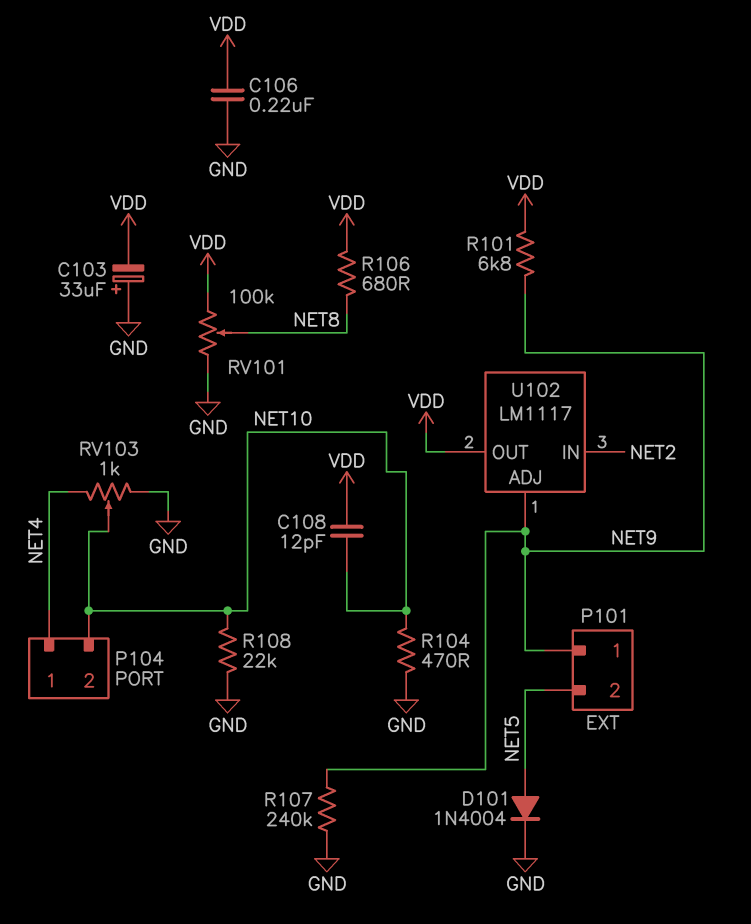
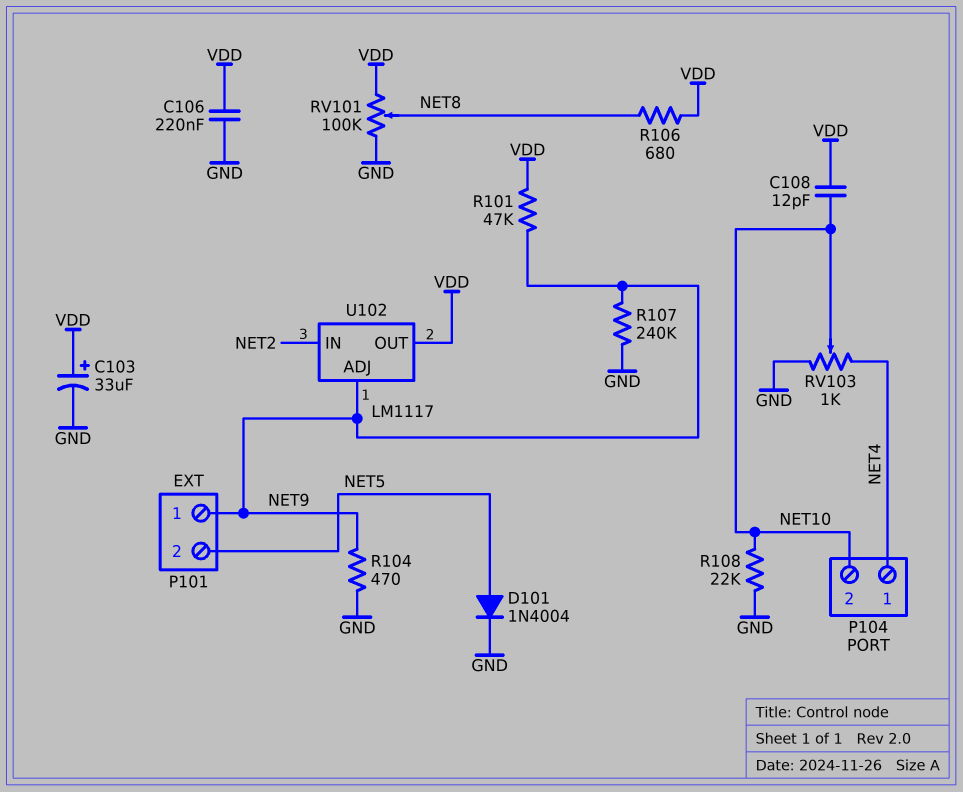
C103: 33uF (plus GND, minus VDD) -> 33uF (plus VDD, minus GND)
R101: 6.8k (NET9, VDD) -> 47k (NET9, VDD)
R104: 470 (GND, NET10) -> 470 (GND, NET9)

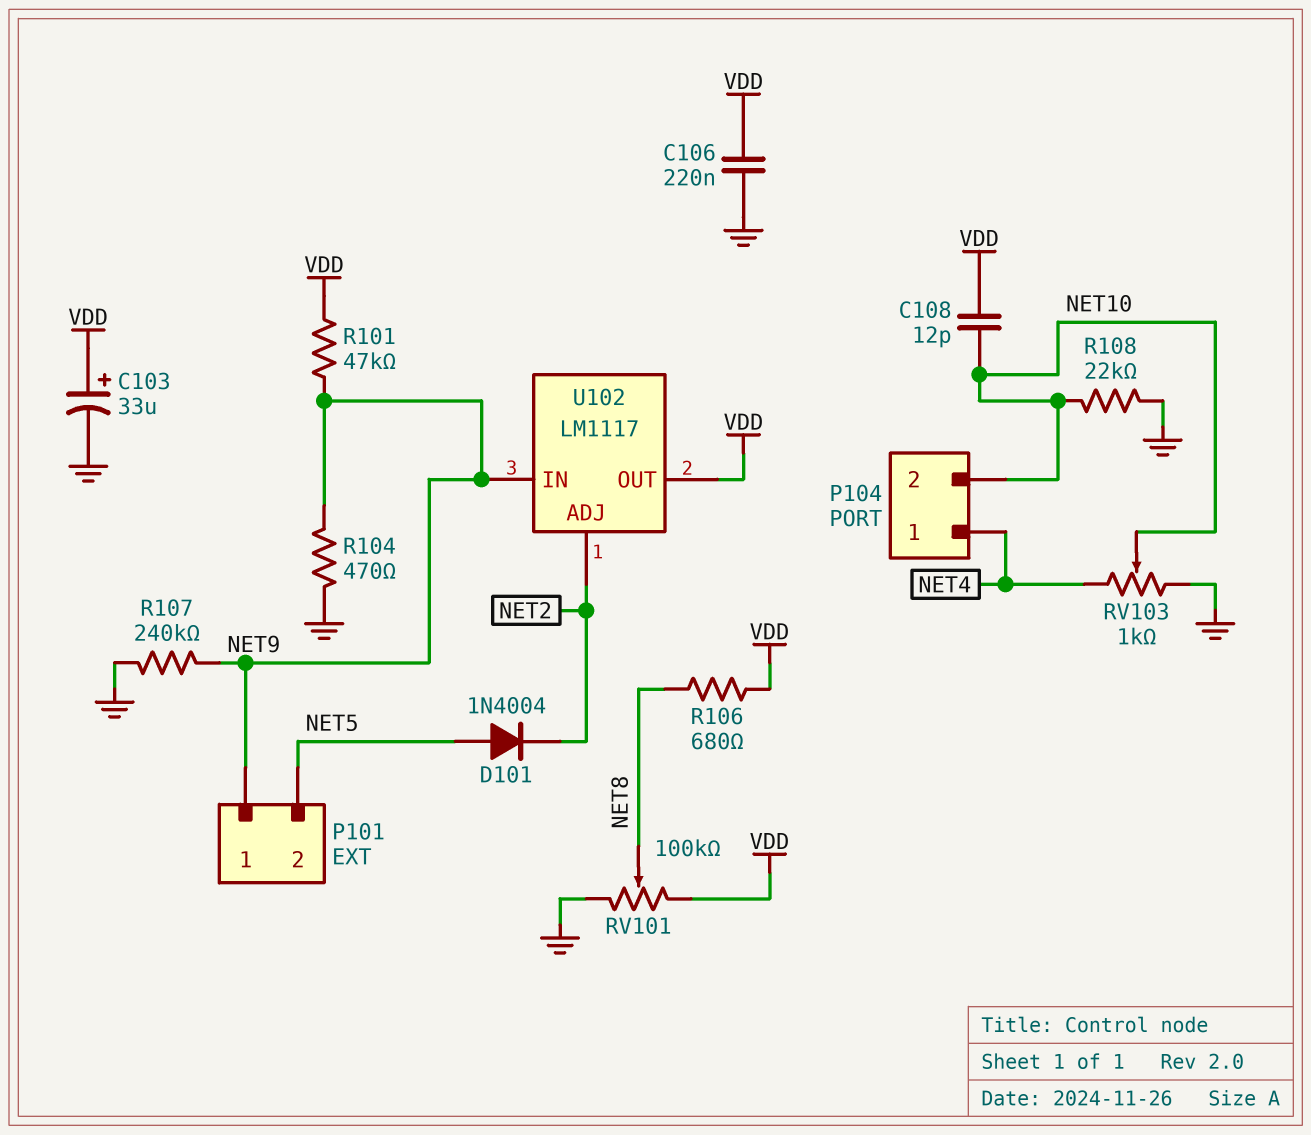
D101: diode 1N4004 (A NET5, K GND) -> diode 1N4004 (A NET5, K NET2)
U102 pin ADJ: NET9 -> NET2
U102 pin IN: NET2 -> NET9

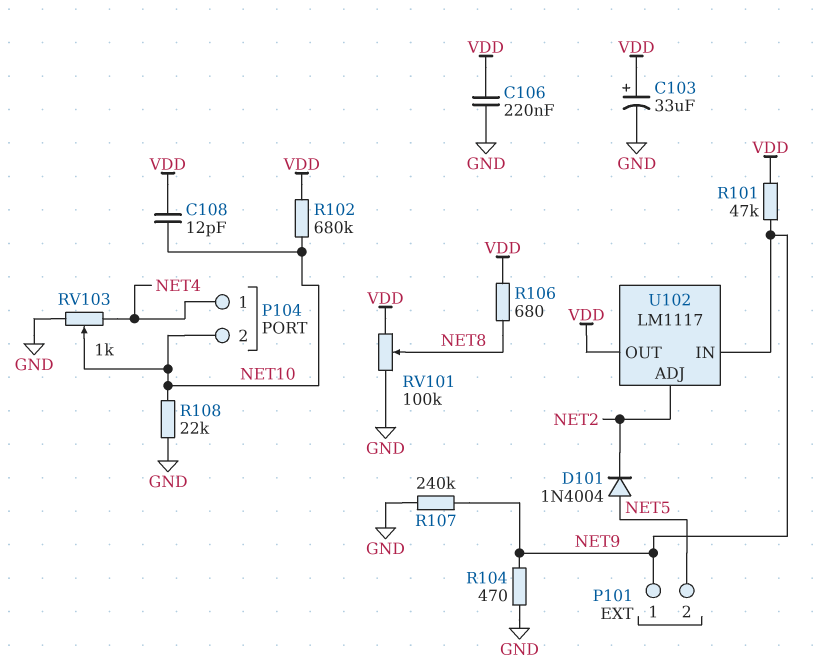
R102: none -> 680k (NET10, VDD)

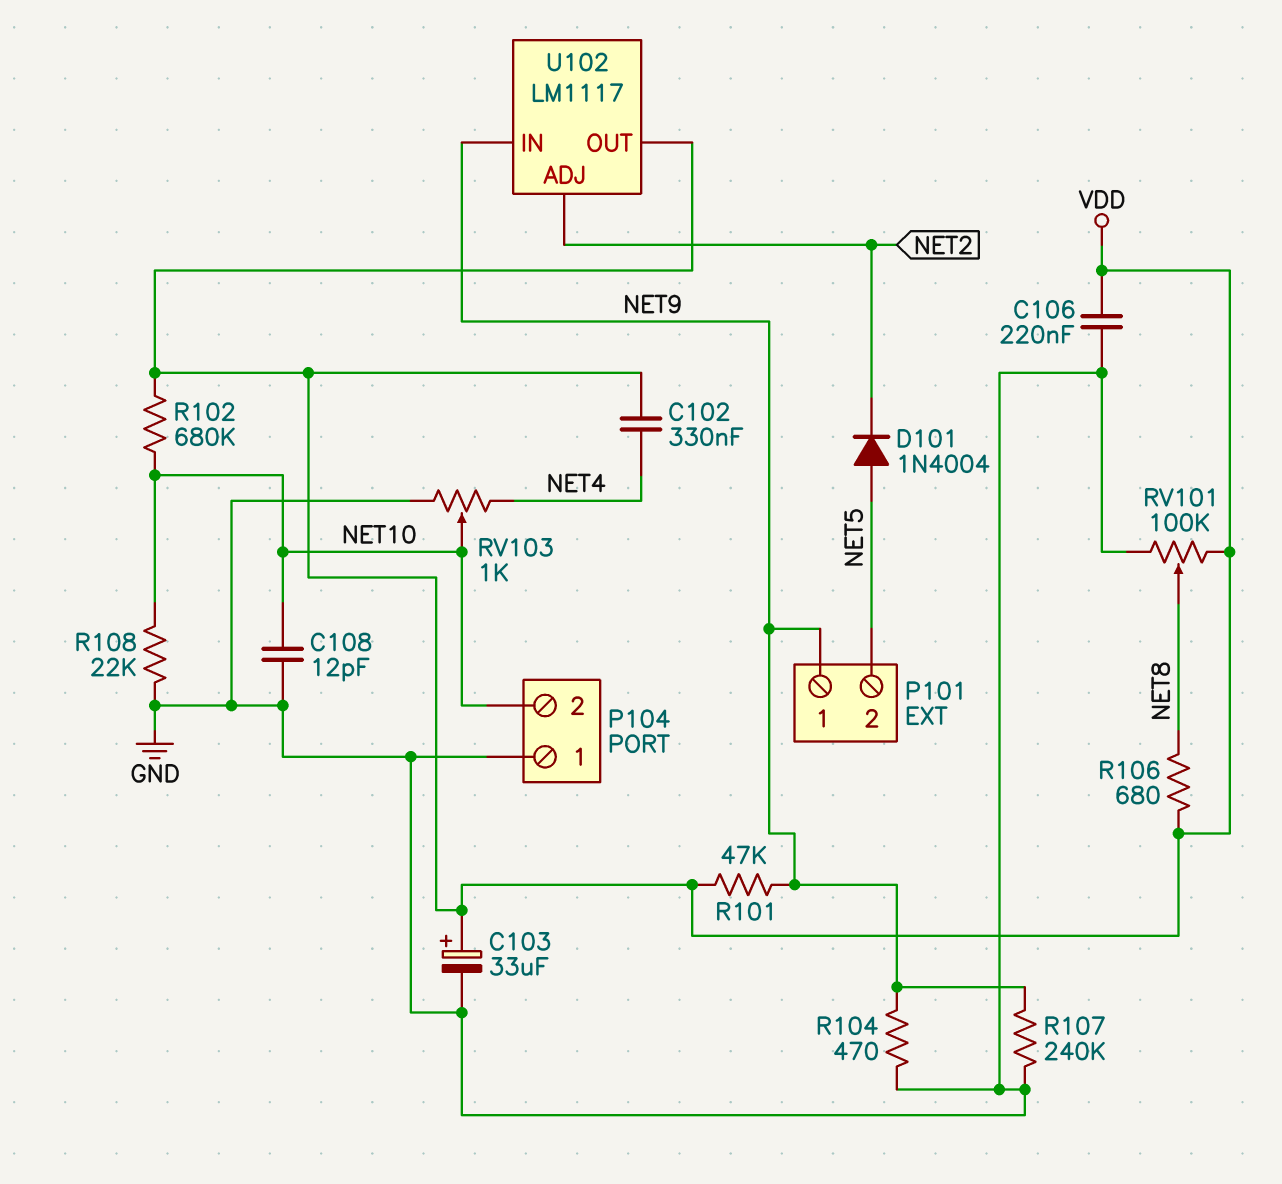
C102: none -> 330nF (NET4, VDD)
C108: 12pF (NET10, VDD) -> 12pF (GND, NET10)
P104 pin 1: NET4 -> GND

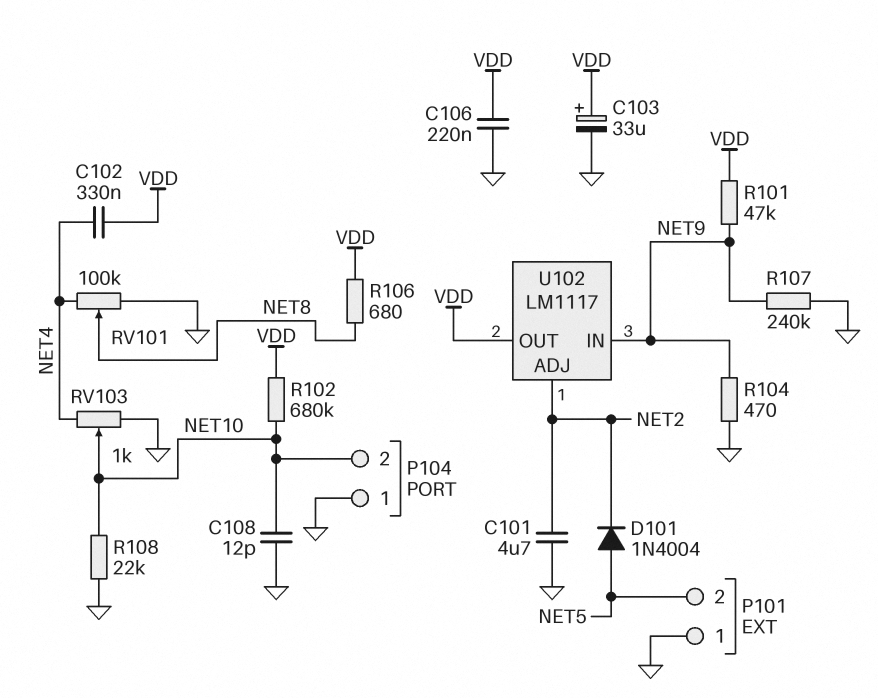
C101: none -> 4.7uF (GND, NET2)
P101 pin 1: NET9 -> GND
RV101: 100k (GND, VDD, wiper NET8) -> 100k (GND, NET4, wiper NET8)

